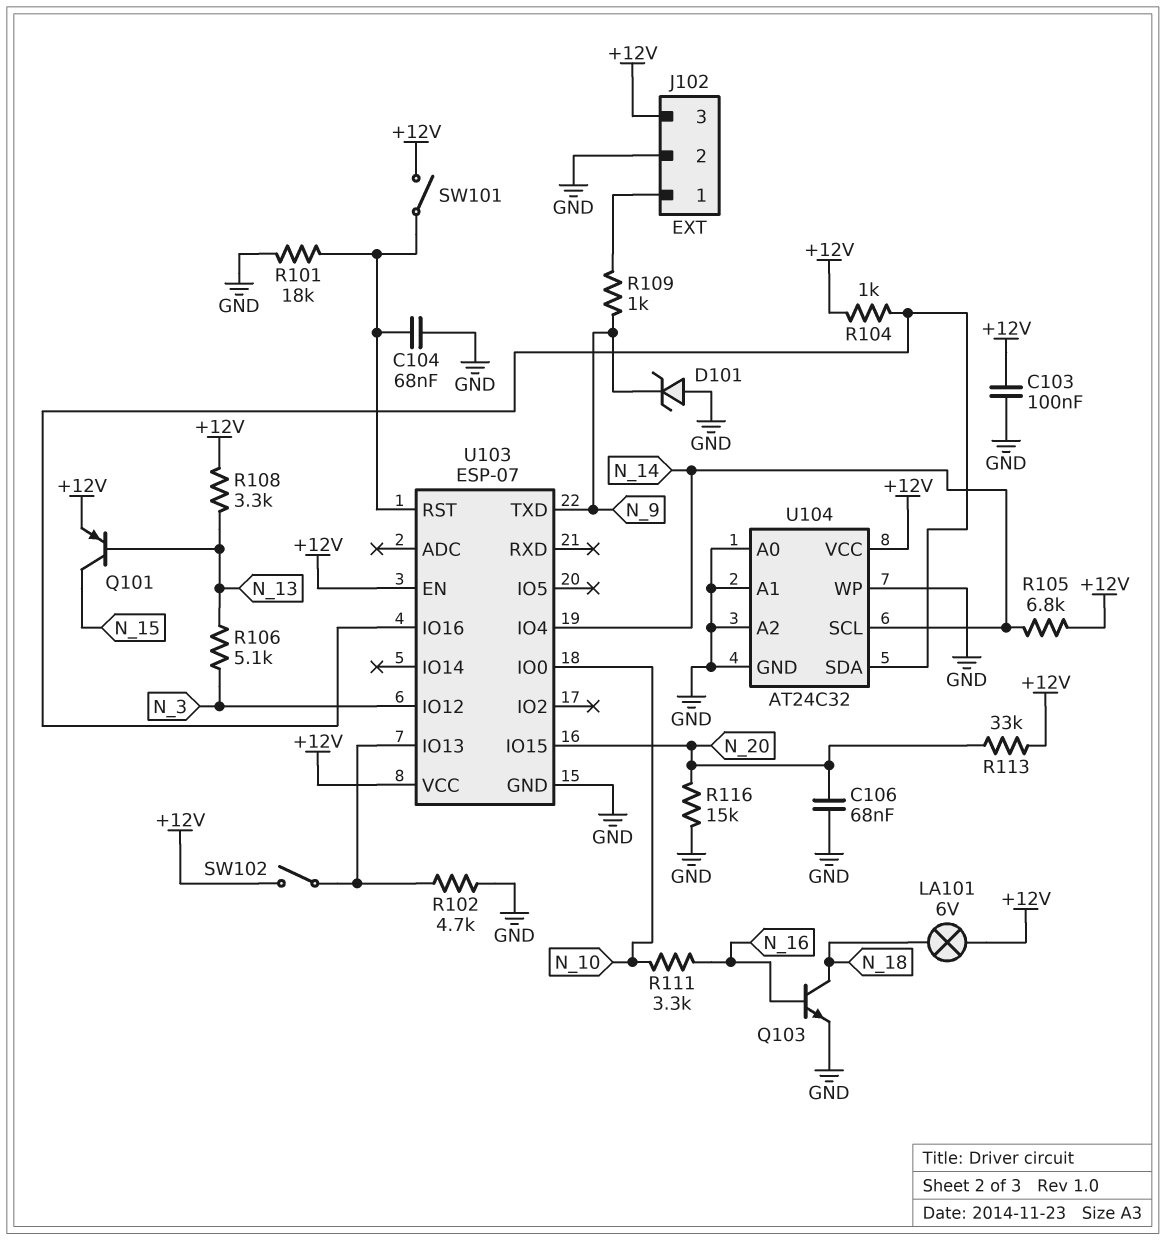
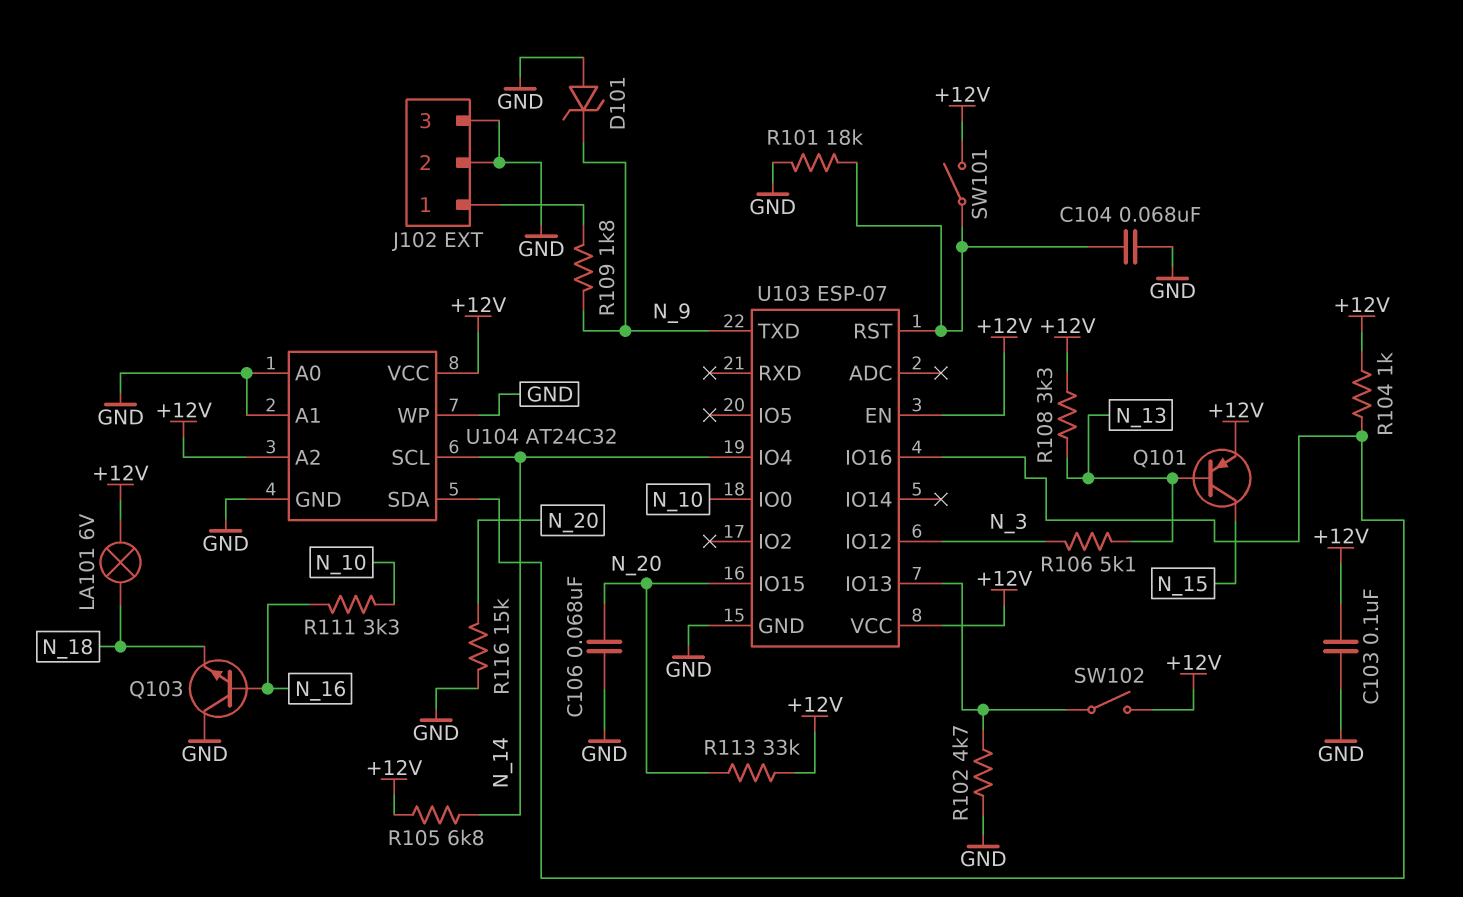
J102 pin 3: +12V -> GND
Q103: NPN (B N_16, C N_18, E GND) -> NPN (B N_16, C GND, E N_18)
R109: 1k (J102/1, N_9) -> 1.8k (J102/1, N_9)
U104 pin A2: GND -> +12V

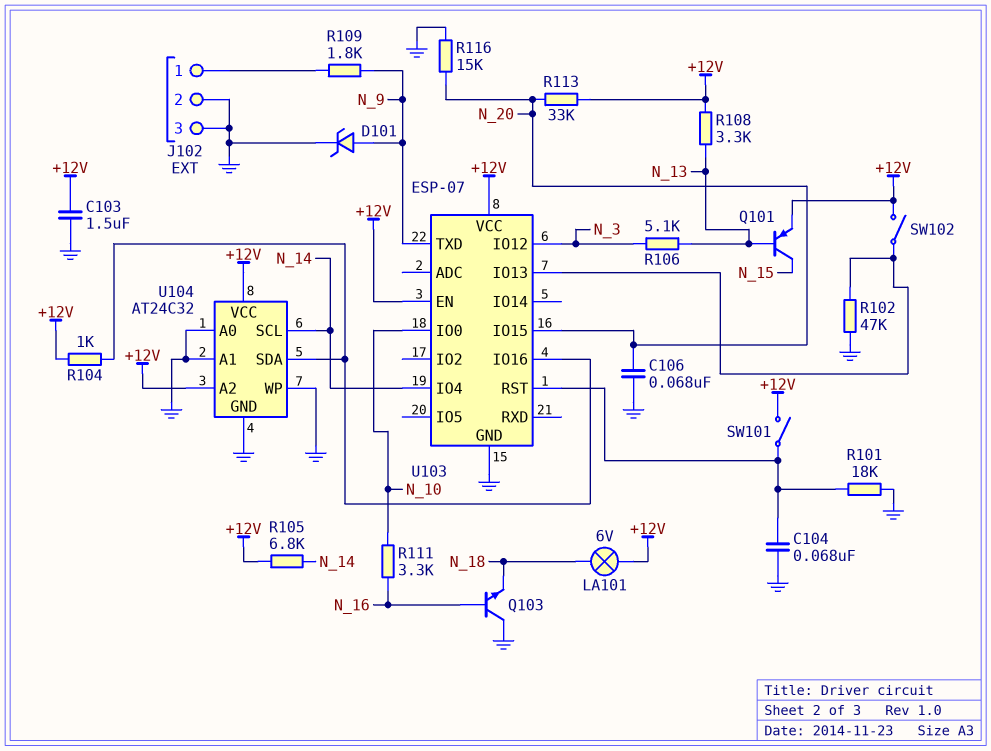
C103: 100nF (+12V, GND) -> 1.5uF (+12V, GND)
D101: zener (A GND, K N_9) -> zener (A N_9, K GND)
R102: 4.7k (GND, U103/IO13) -> 47k (GND, U103/IO13)

